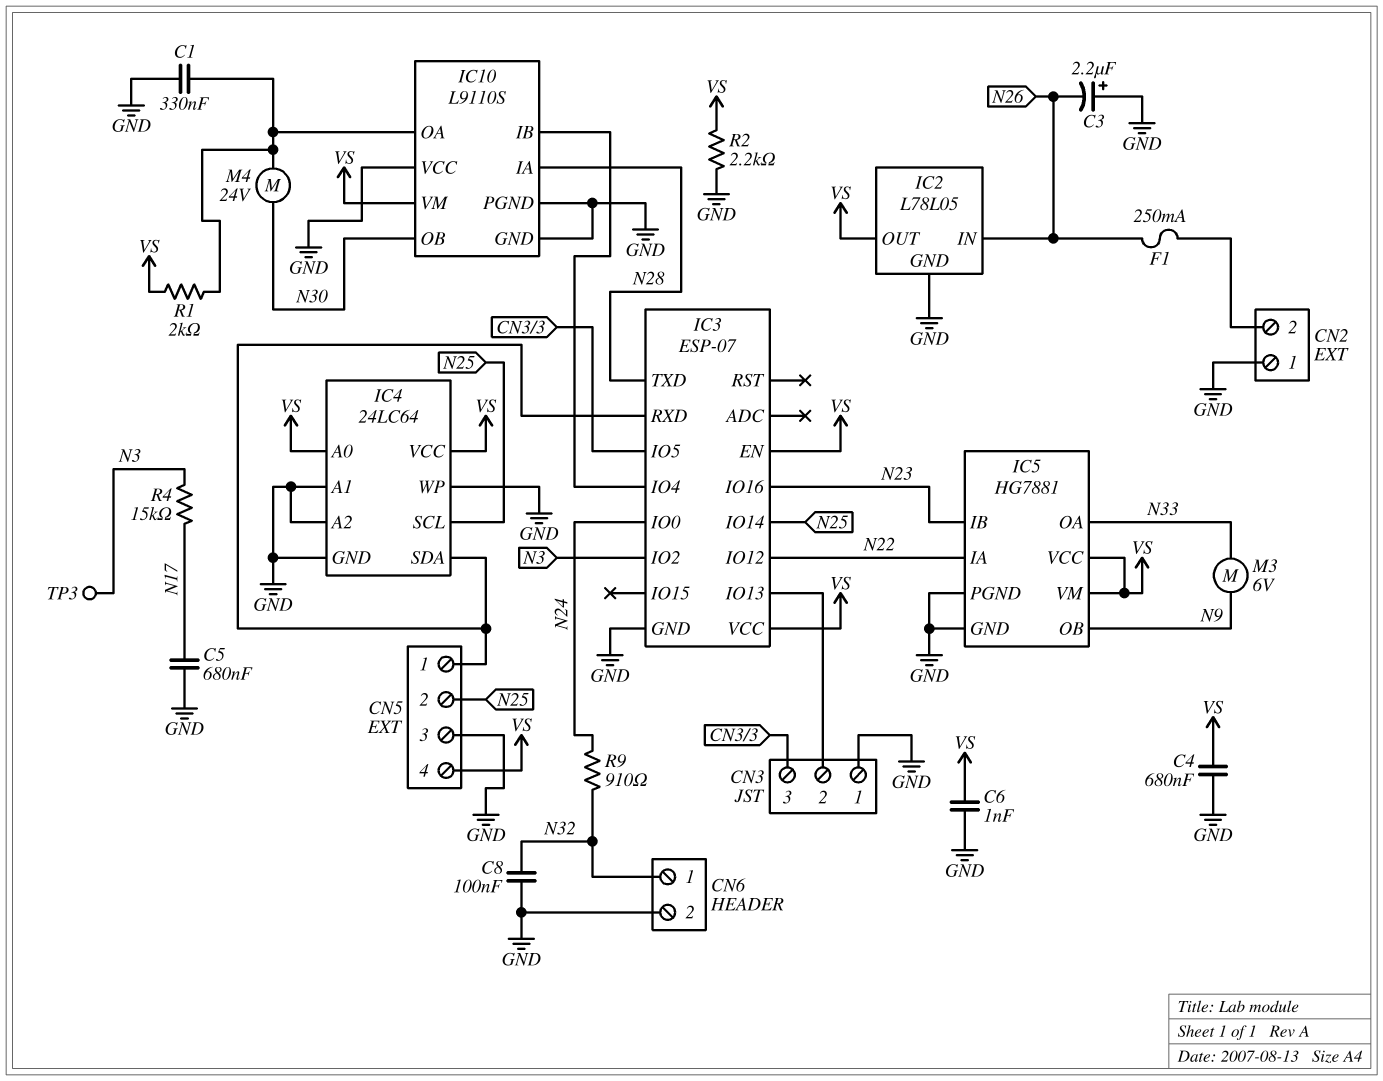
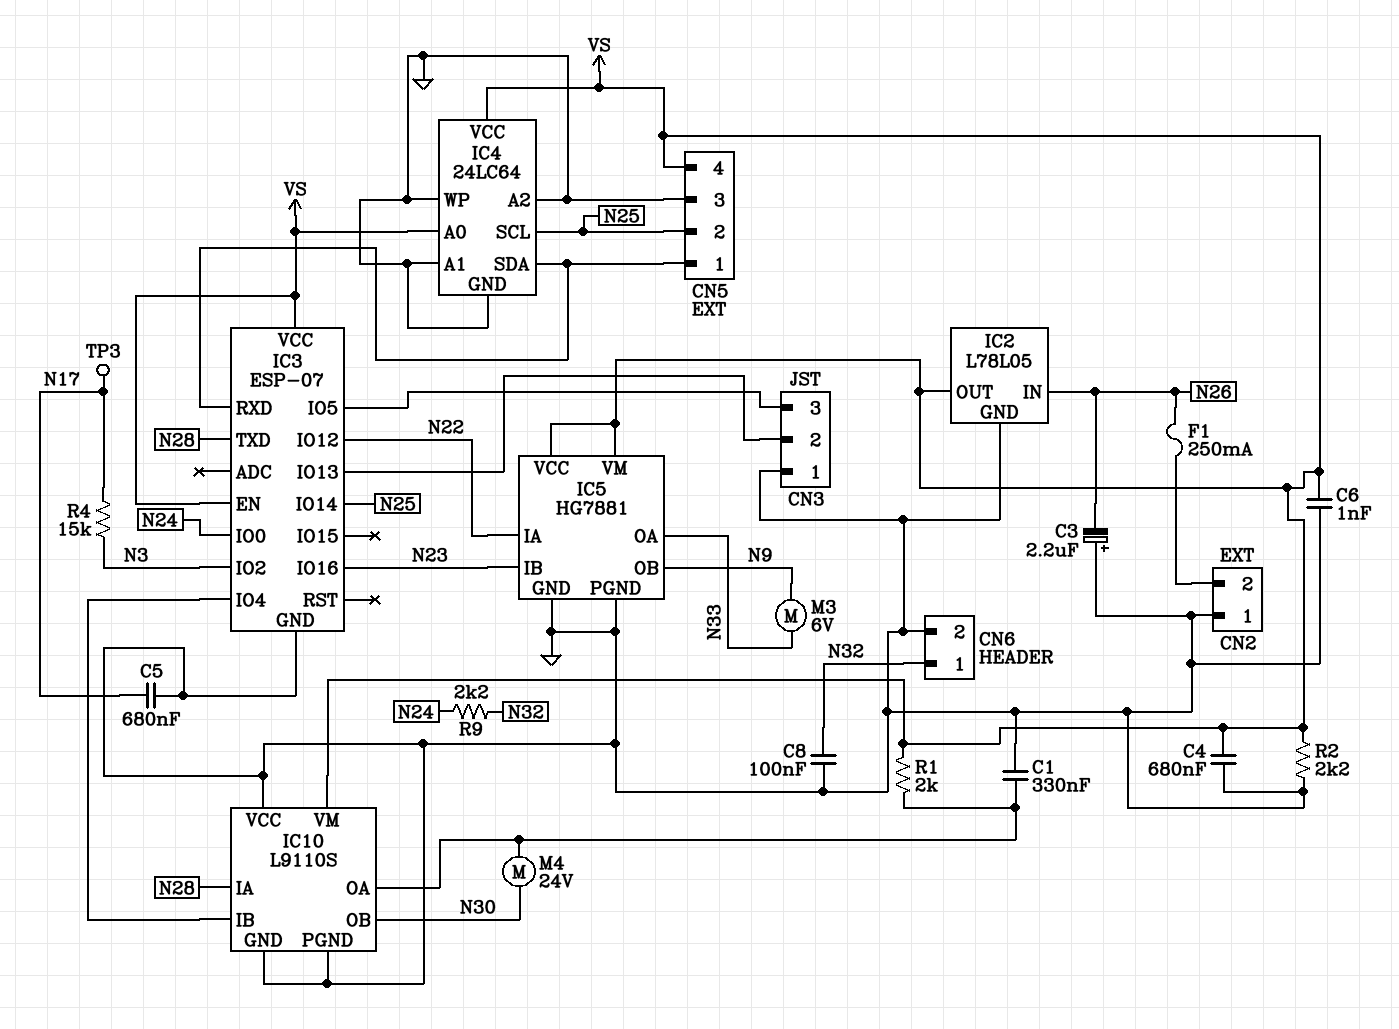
R9: 910 (N24, N32) -> 2.2k (N24, N32)
TP3: test point (N3) -> test point (N17)

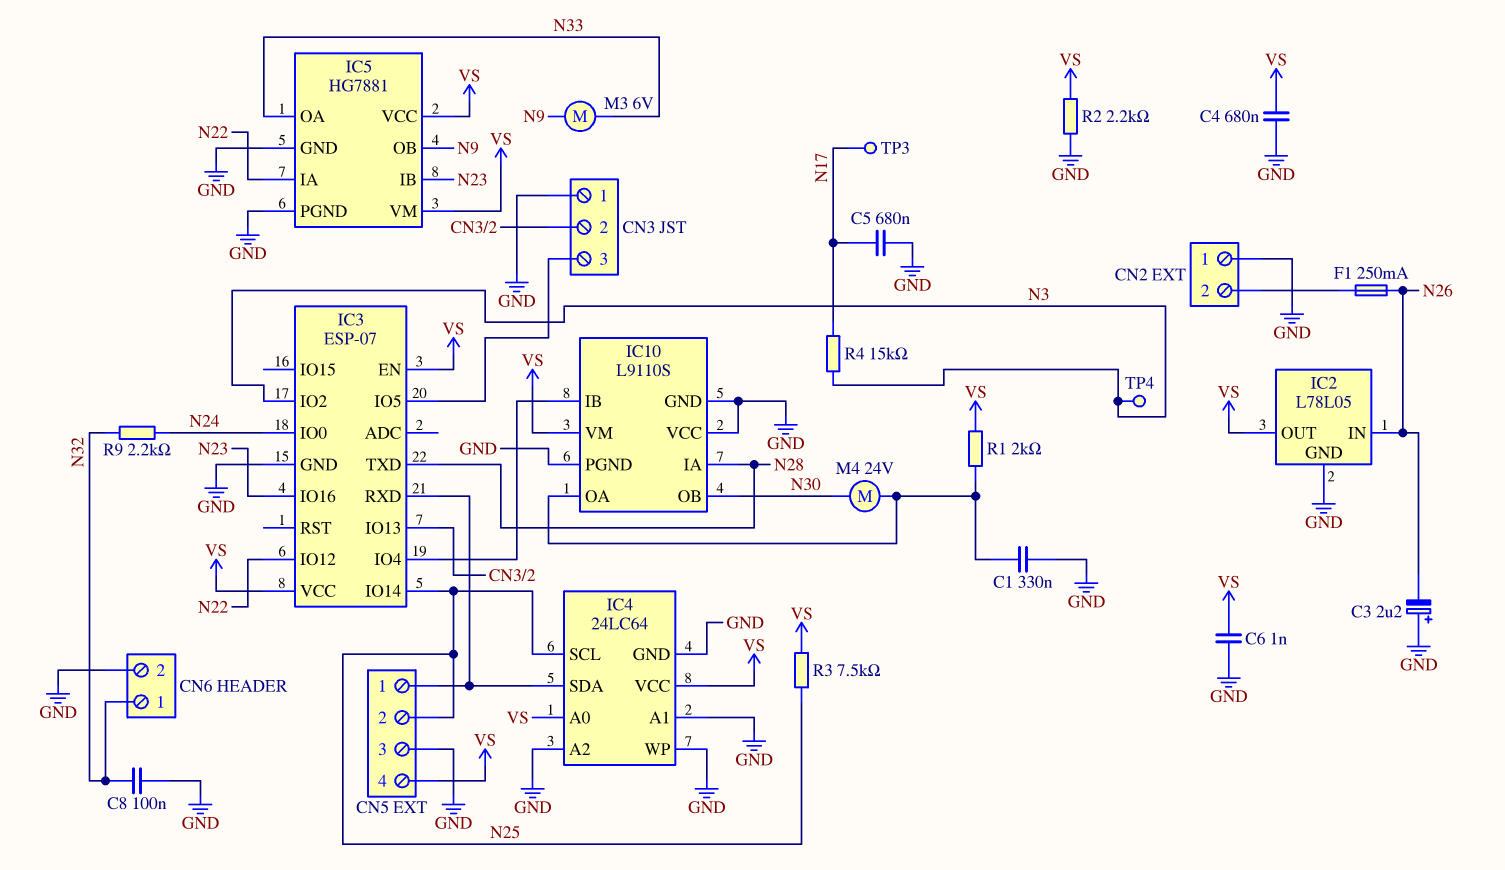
R3: none -> 7.5k (N25, VS)
TP4: none -> test point (N3)

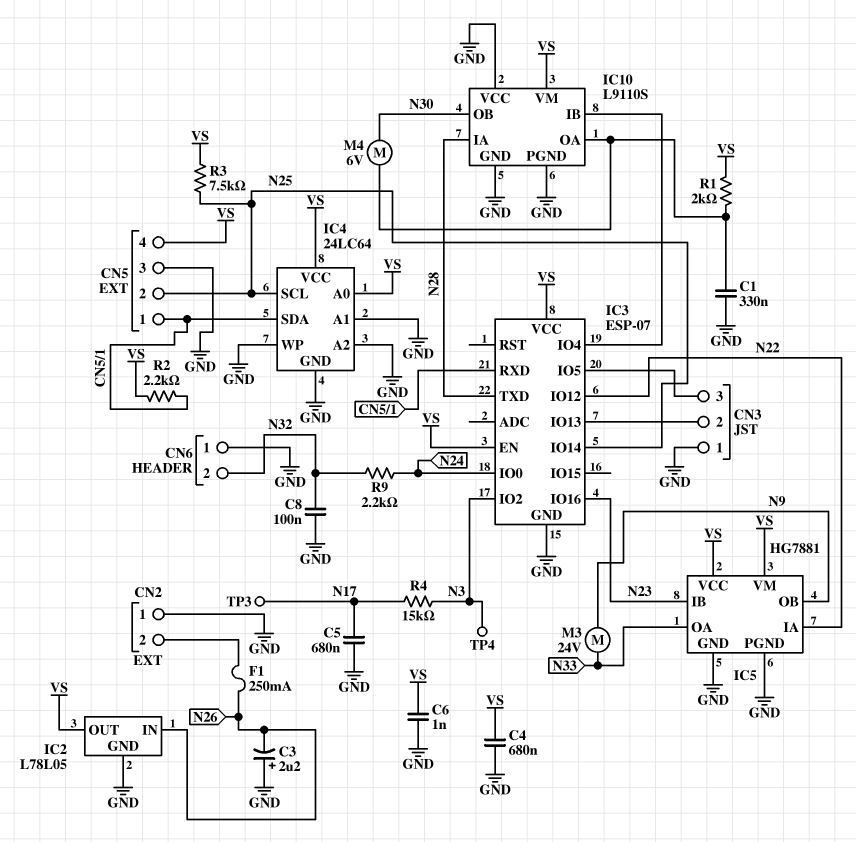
CN6 pin 1: N32 -> GND
CN6 pin 2: GND -> N32
M3: motor 6V (N9, N33) -> motor 24V (N9, N33)
M4: motor 24V (IC10/OA, N30) -> motor 6V (IC10/OA, N30)
R2: 2.2k (GND, VS) -> 2.2k (CN5/1, VS)

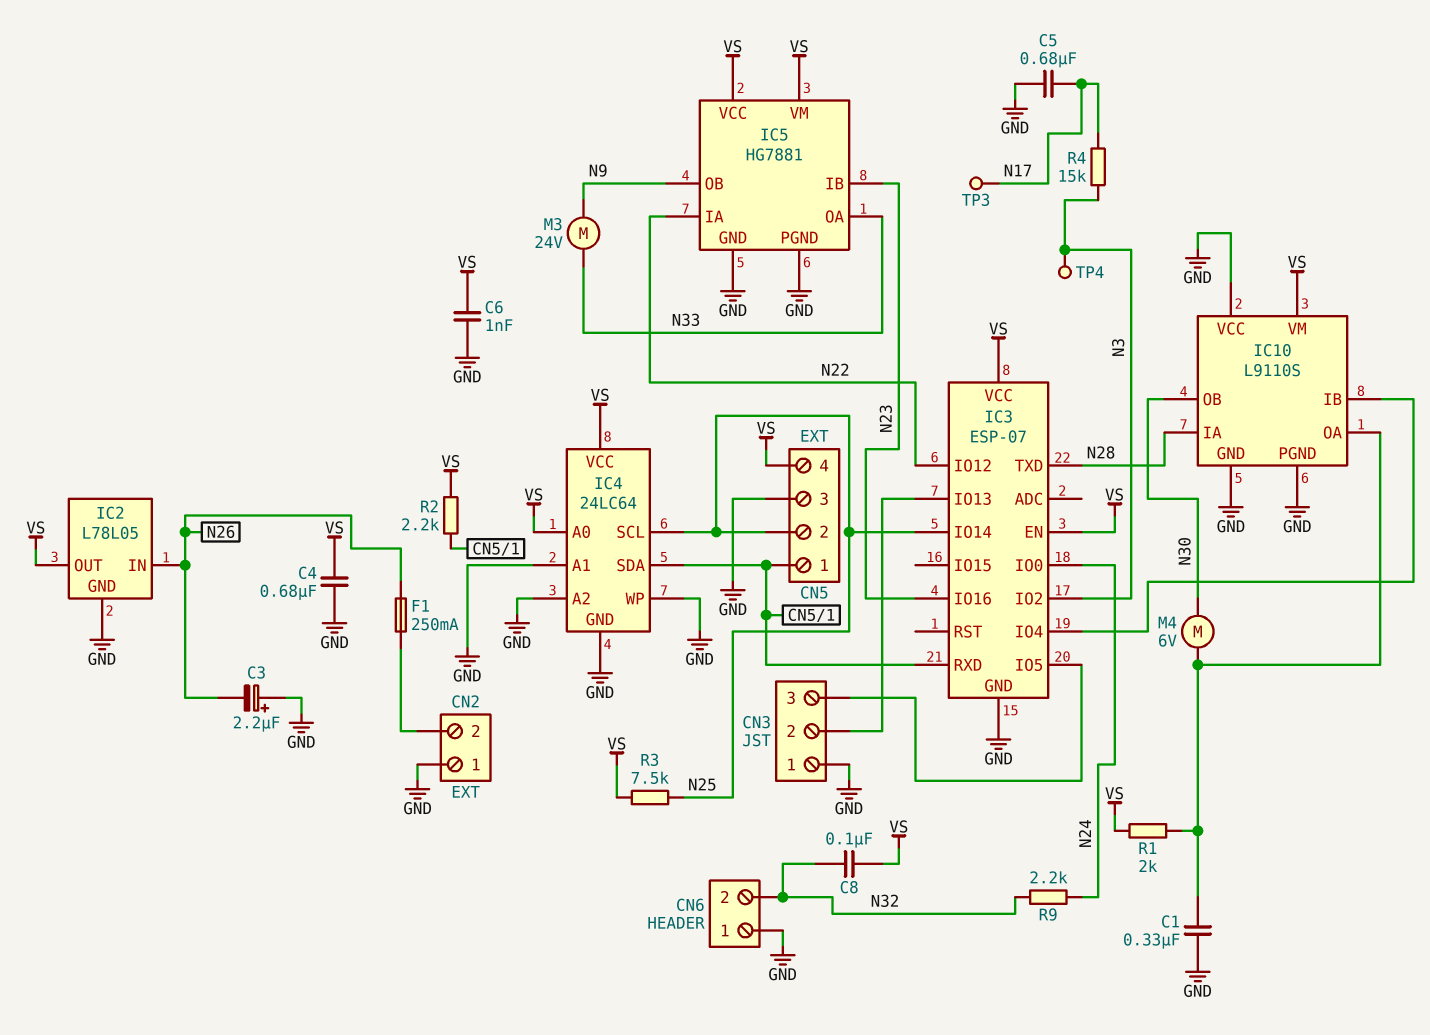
C8: 100nF (GND, N32) -> 100nF (N32, VS)

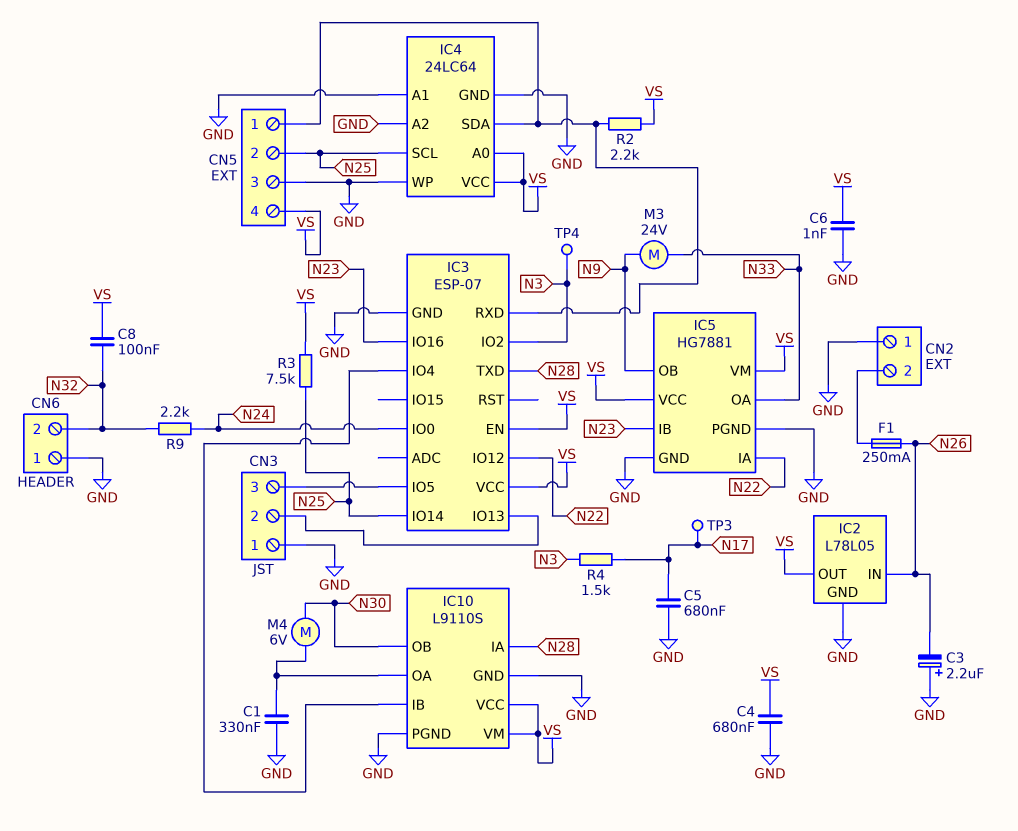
IC10 pin VCC: GND -> VS
R1: 2k (IC10/OA, VS) -> none
R4: 15k (N3, N17) -> 1.5k (N3, N17)

